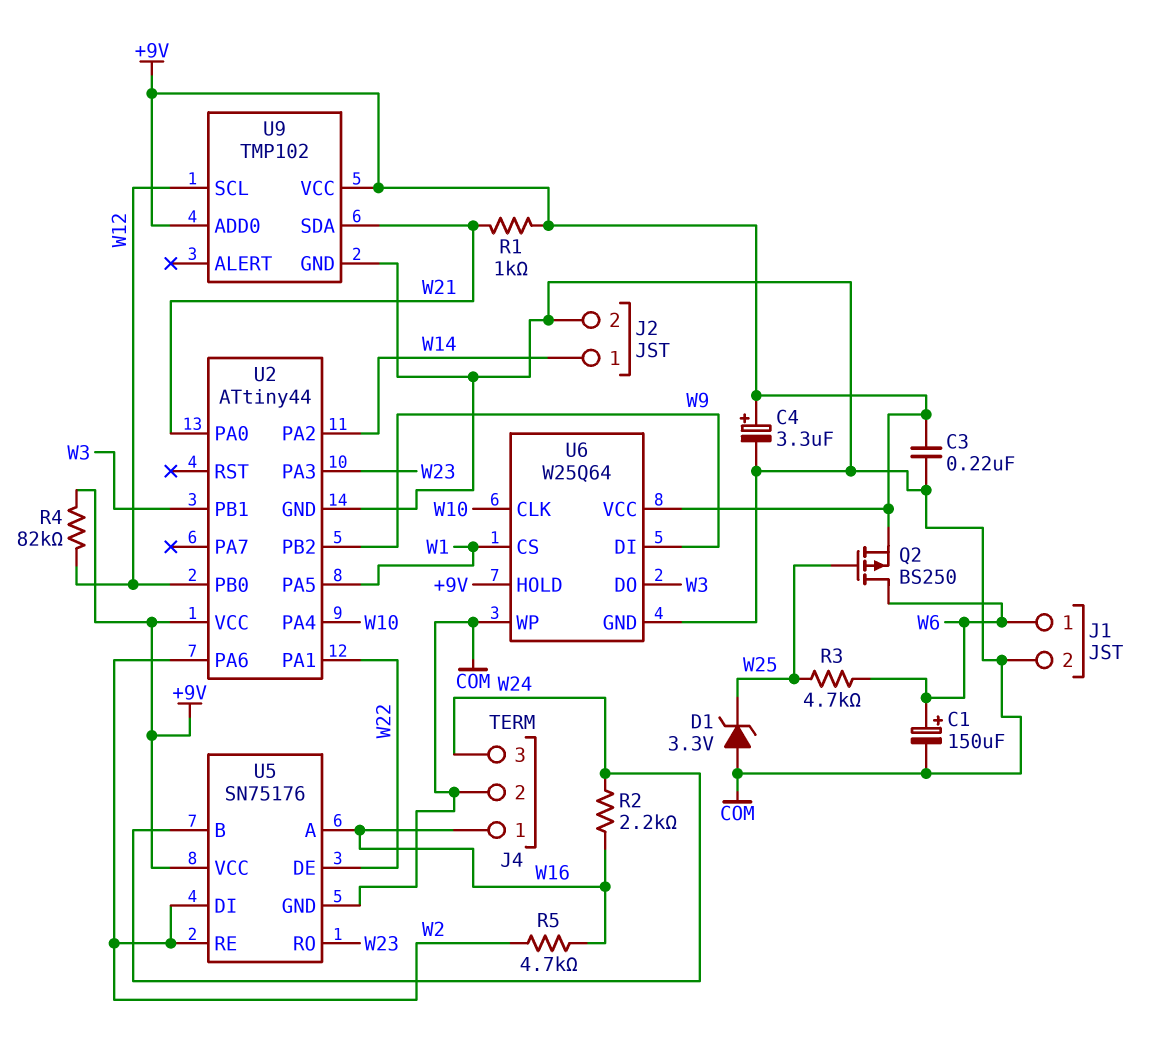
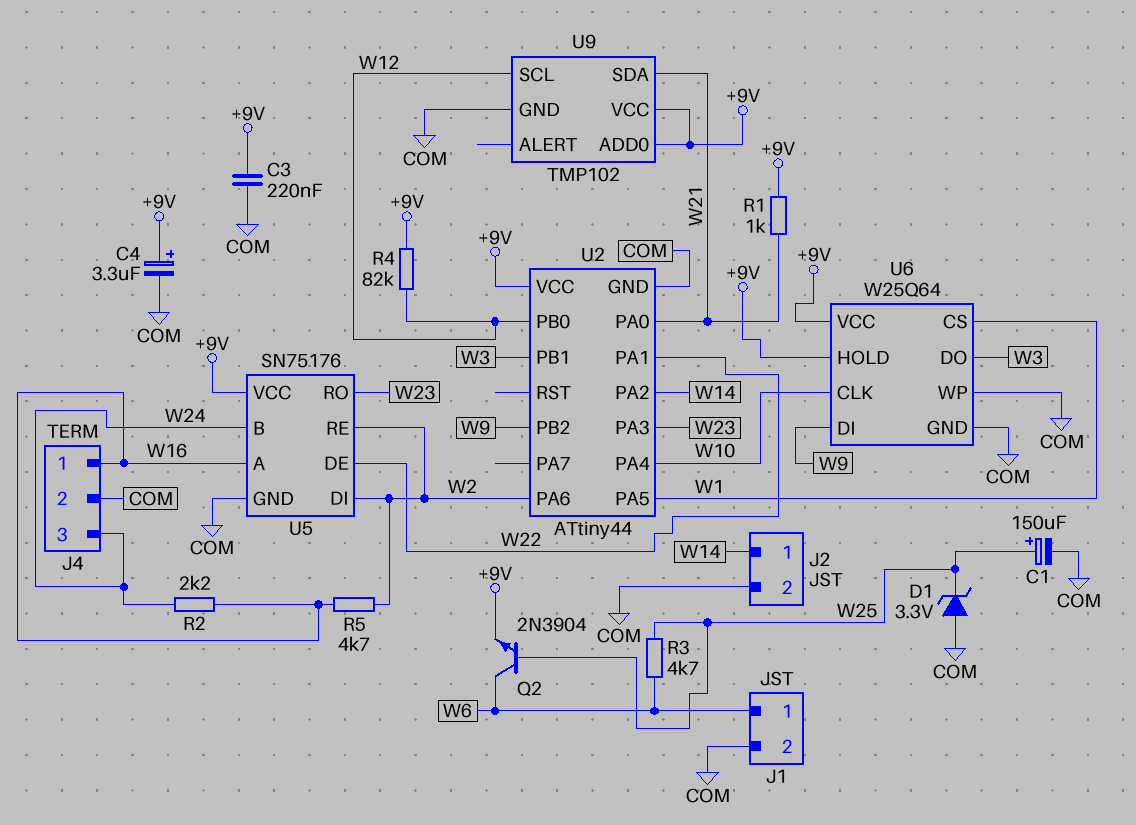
C1: 150uF (plus W6, minus COM) -> 150uF (plus W25, minus COM)
Q2: PMOS BS250 (G W25, D W6, S +9V) -> NPN 2N3904 (B W25, C W6, E +9V)

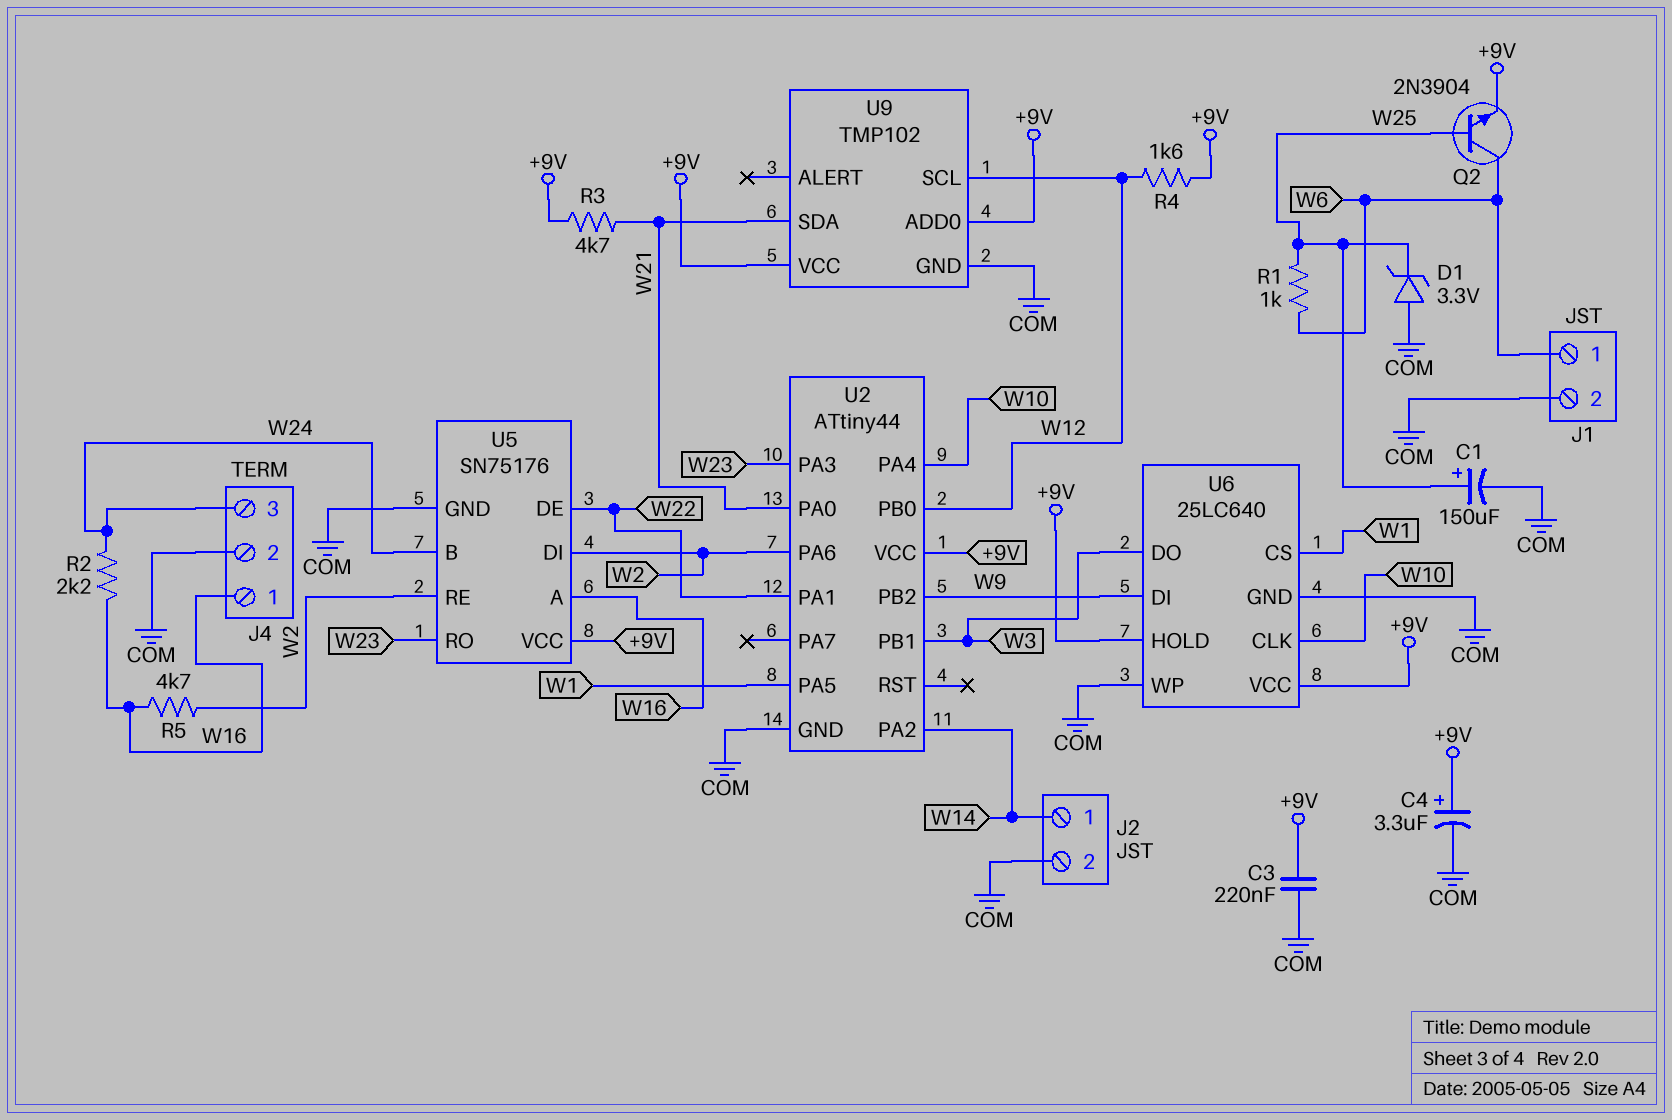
R1: 1k (+9V, W21) -> 1k (W6, W25)
R3: 4.7k (W6, W25) -> 4.7k (+9V, W21)
R4: 82k (+9V, W12) -> 1.6k (+9V, W12)
U6: W25Q64 -> 25LC640

